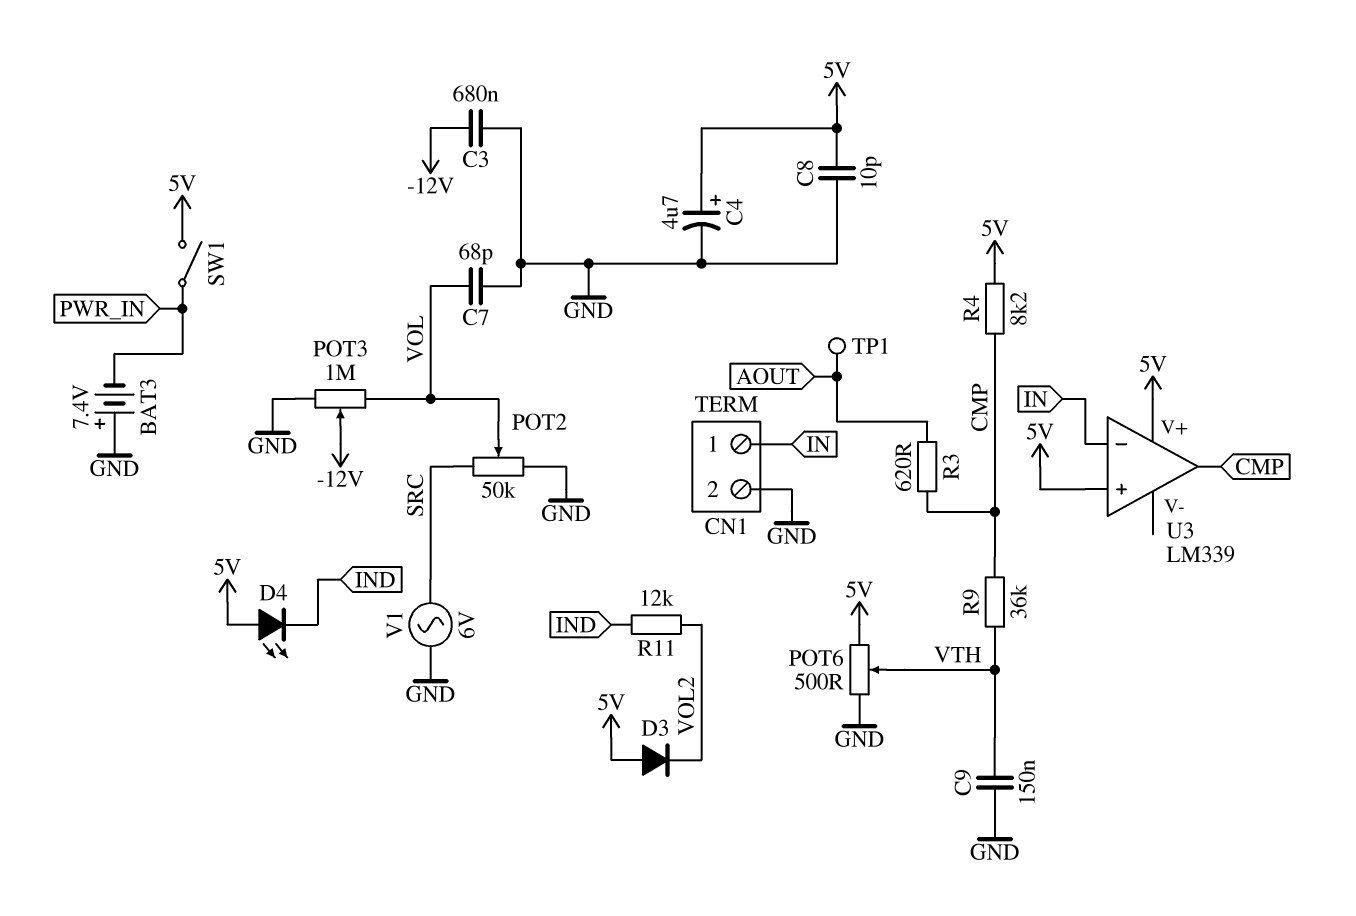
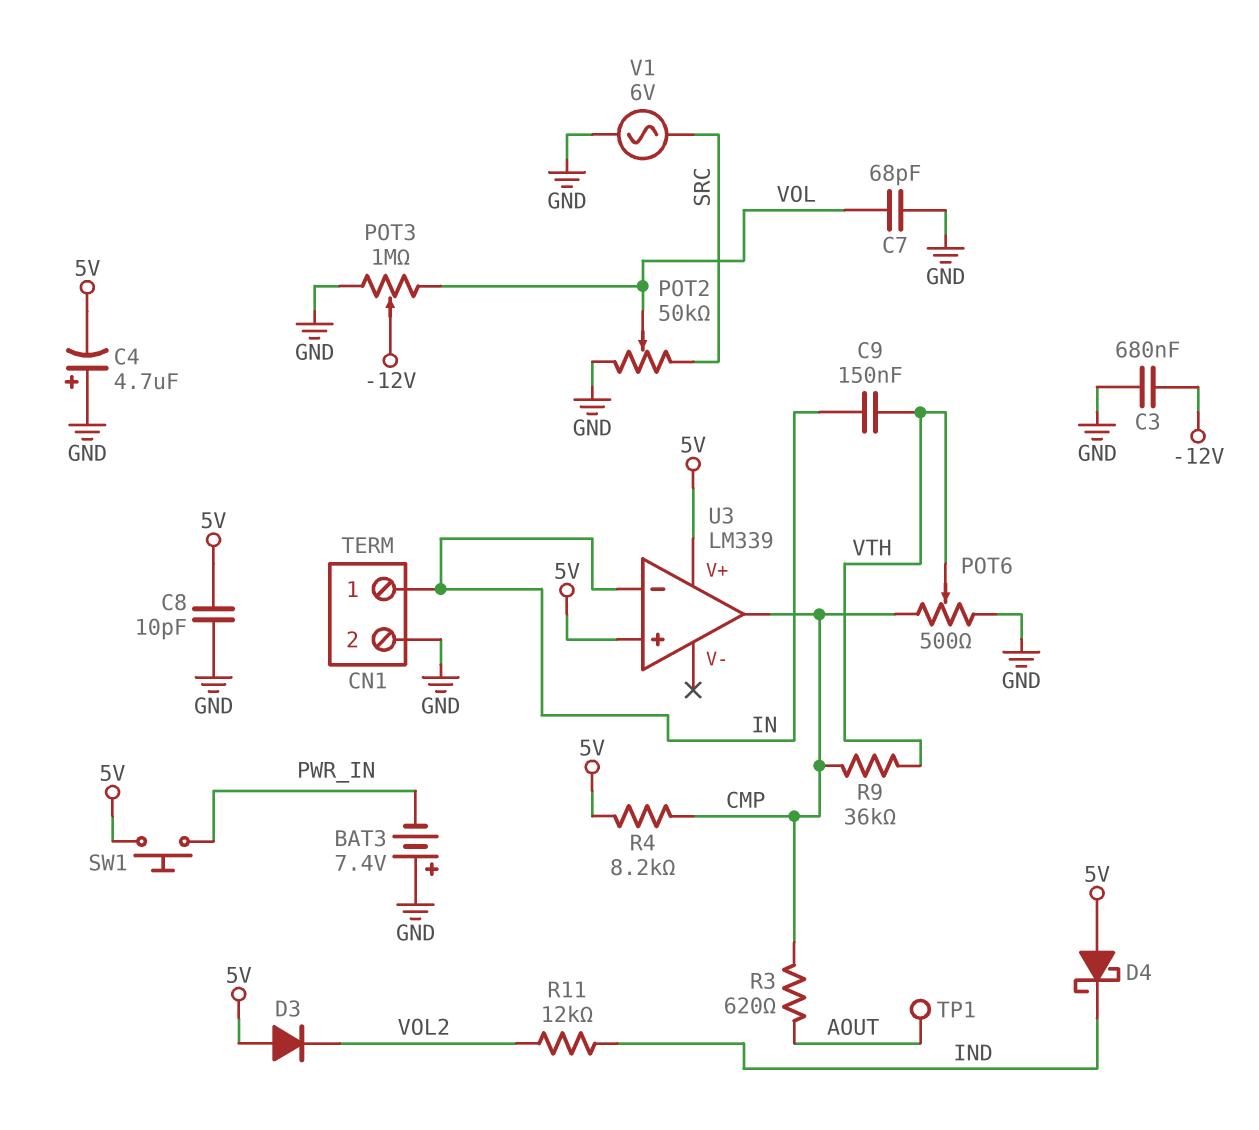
C4: 4.7uF (plus 5V, minus GND) -> 4.7uF (plus GND, minus 5V)
C9: 150nF (GND, VTH) -> 150nF (IN, VTH)
D4: LED (A 5V, K IND) -> schottky (A 5V, K IND)
POT6: 500 (5V, GND, wiper VTH) -> 500 (CMP, GND, wiper VTH)
SW1: switch (5V, PWR_IN) -> button (5V, PWR_IN)

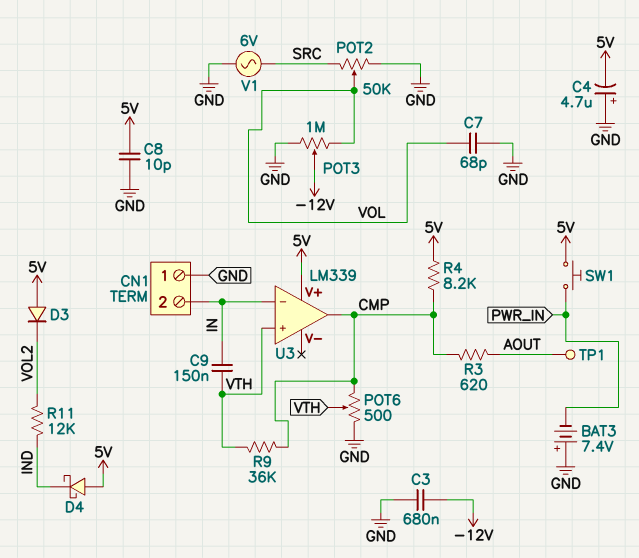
CN1 pin 1: IN -> GND
CN1 pin 2: GND -> IN
U3 pin in+: 5V -> VTH

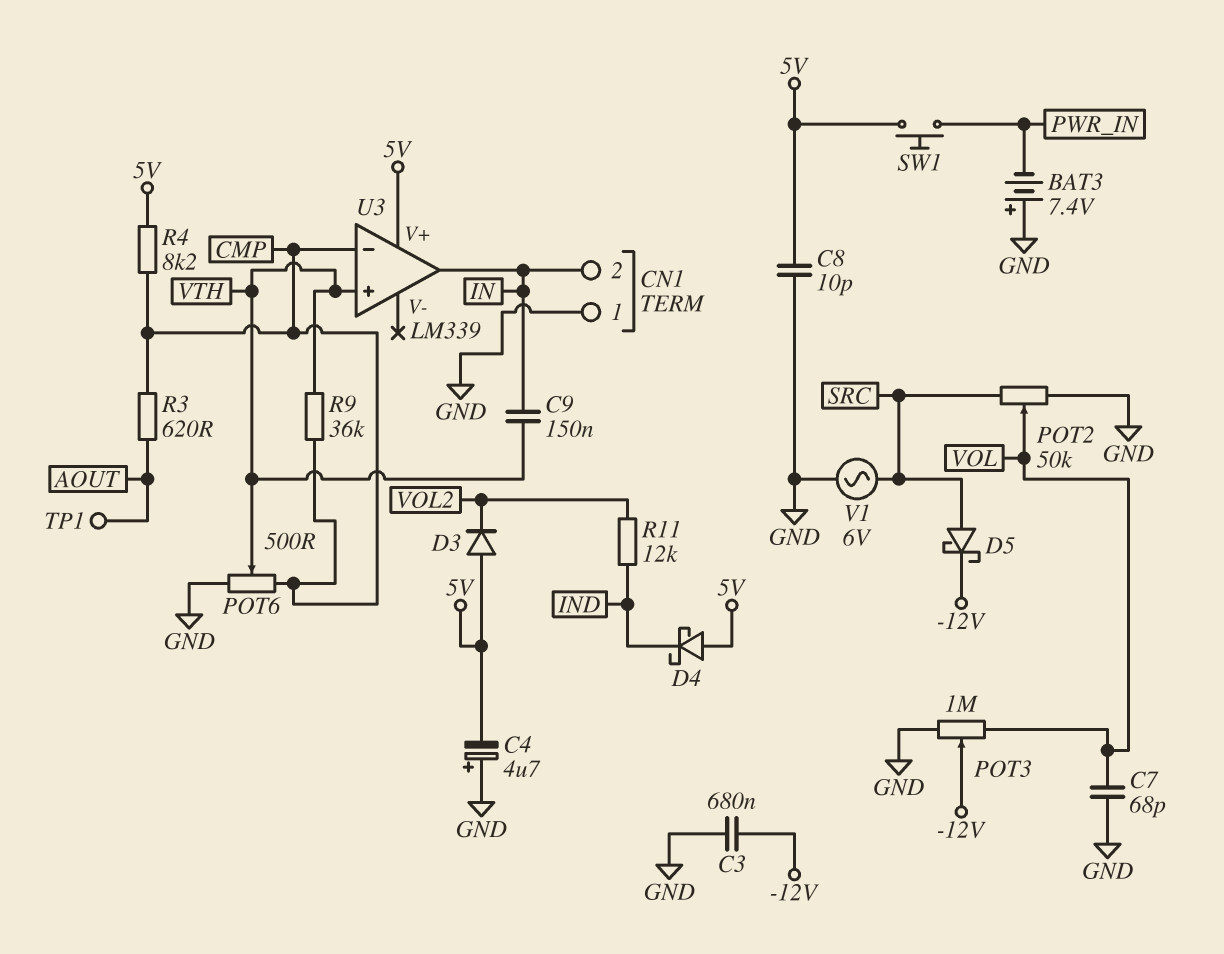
D5: none -> schottky (A SRC, K -12V)
U3 pin in-: IN -> CMP
U3 pin out: CMP -> IN

